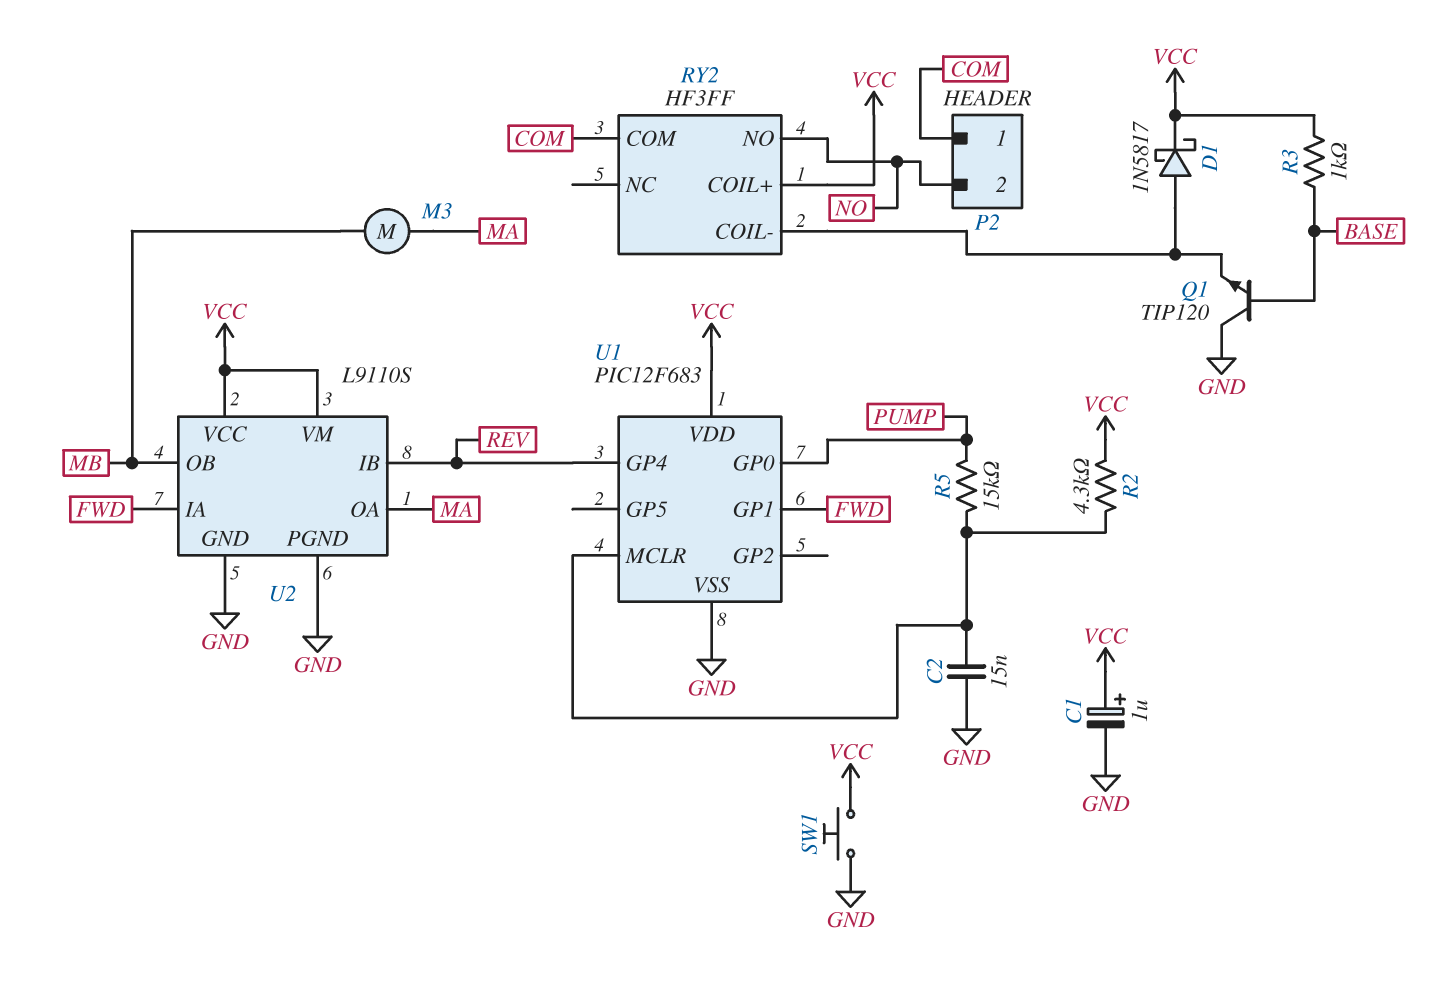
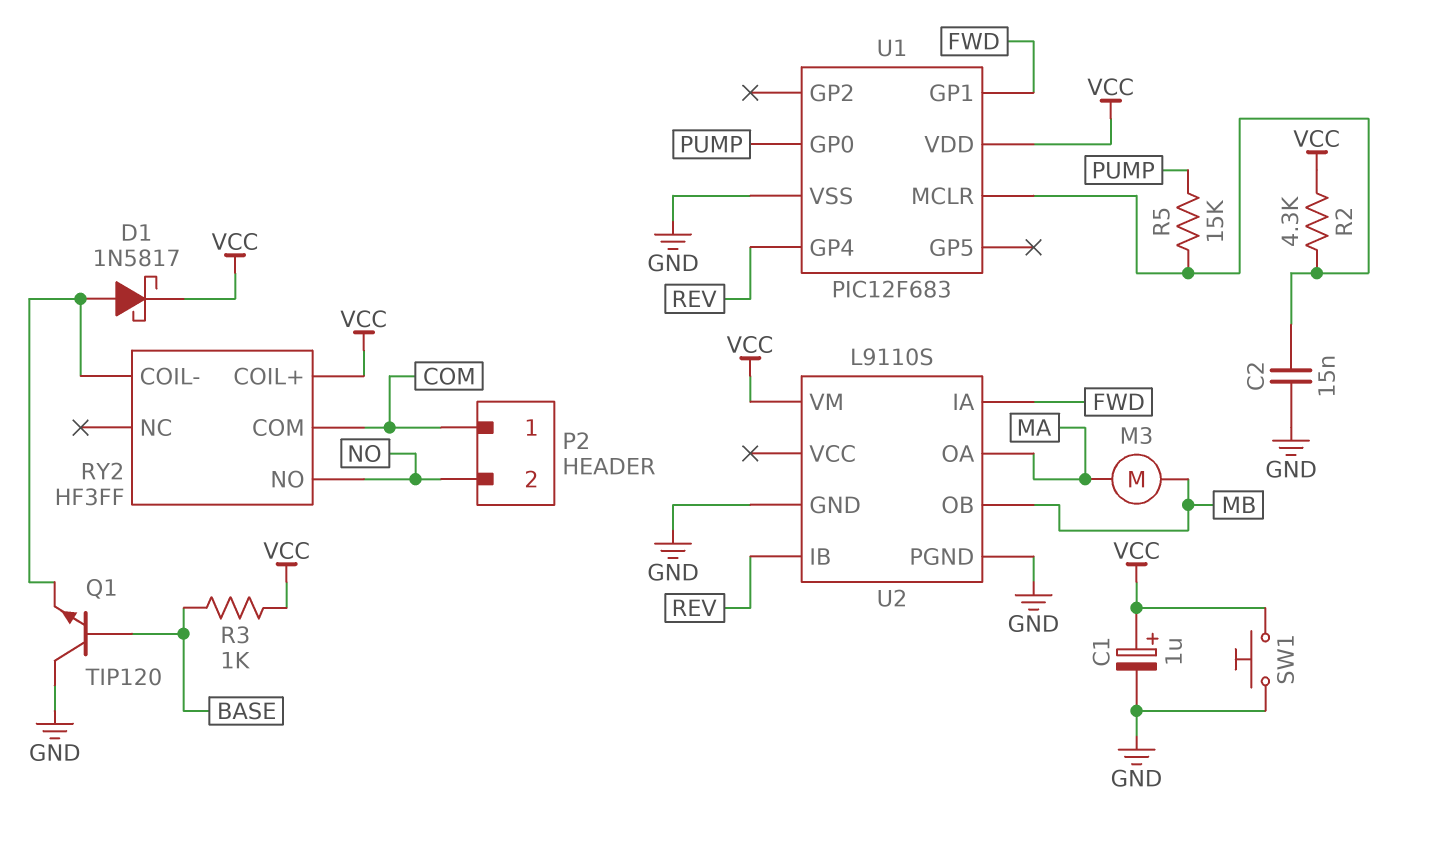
U2 pin VCC: VCC -> none

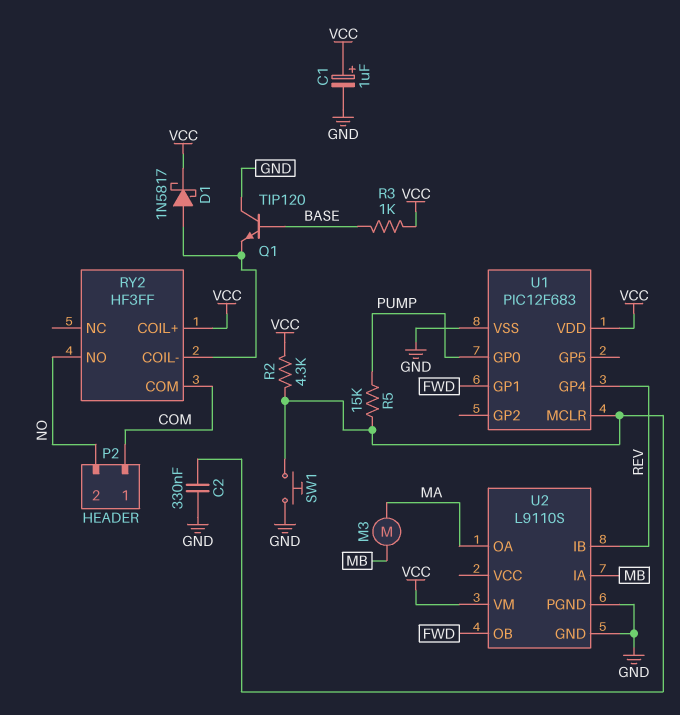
C2: 15nF (GND, U1/MCLR) -> 330nF (GND, U1/MCLR)
SW1: button (GND, VCC) -> button (GND, U1/MCLR)
U2 pin IA: FWD -> MB
U2 pin OB: MB -> FWD

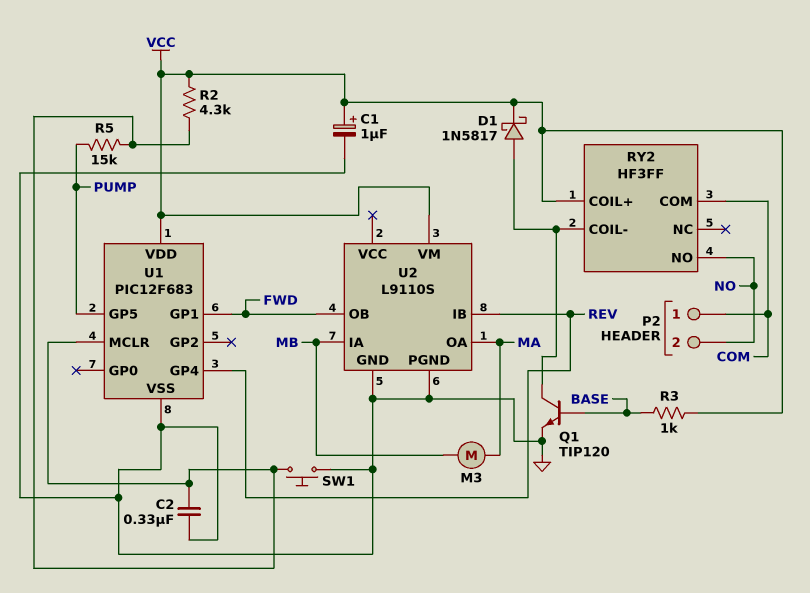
Q1: NPN TIP120 (B BASE, C GND, E RY2/COIL-) -> NPN TIP120 (B BASE, C RY2/COIL-, E GND)
U1 pin GP0: PUMP -> none
U1 pin GP5: none -> PUMP

